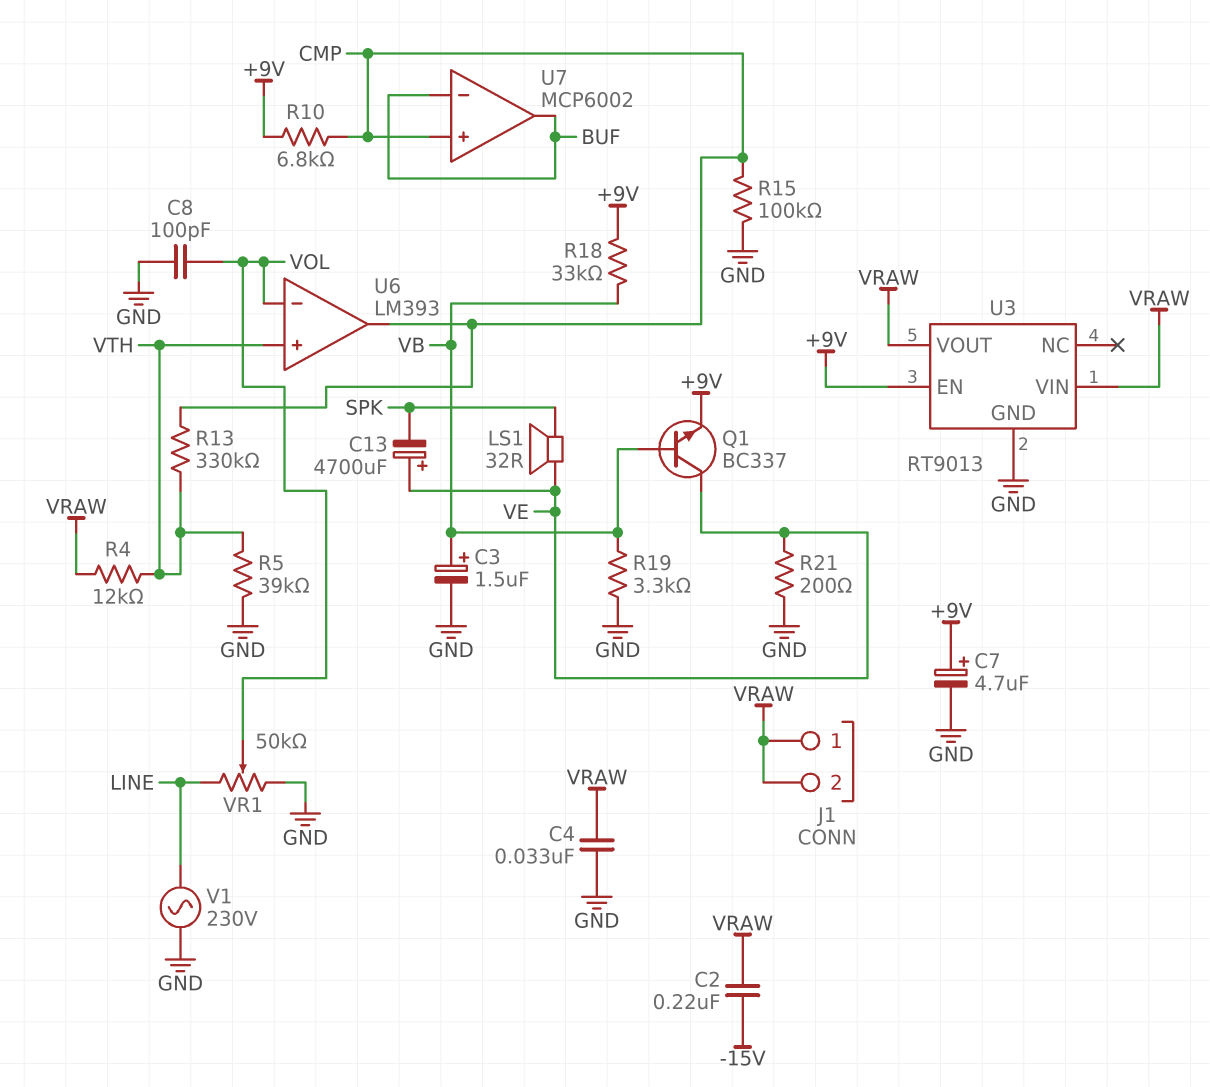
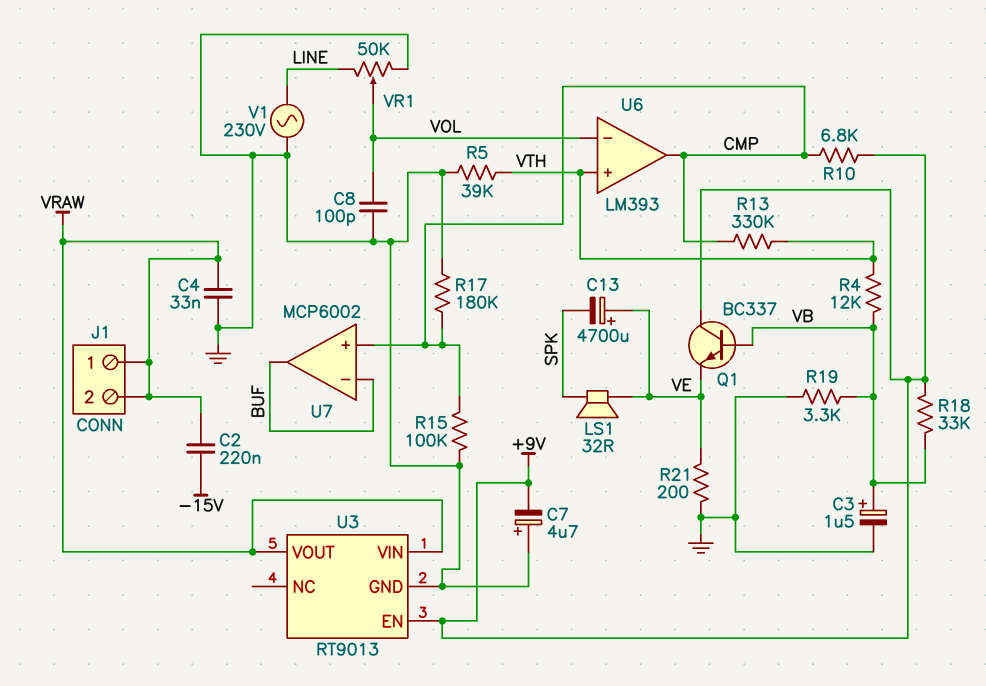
C7: 4.7uF (plus +9V, minus GND) -> 4.7uF (plus GND, minus +9V)
Q1: NPN BC337 (B VB, C VE, E +9V) -> NPN BC337 (B VB, C +9V, E VE)
R4: 12k (VRAW, VTH) -> 12k (VB, VTH)
R17: none -> 180k (CMP, GND)

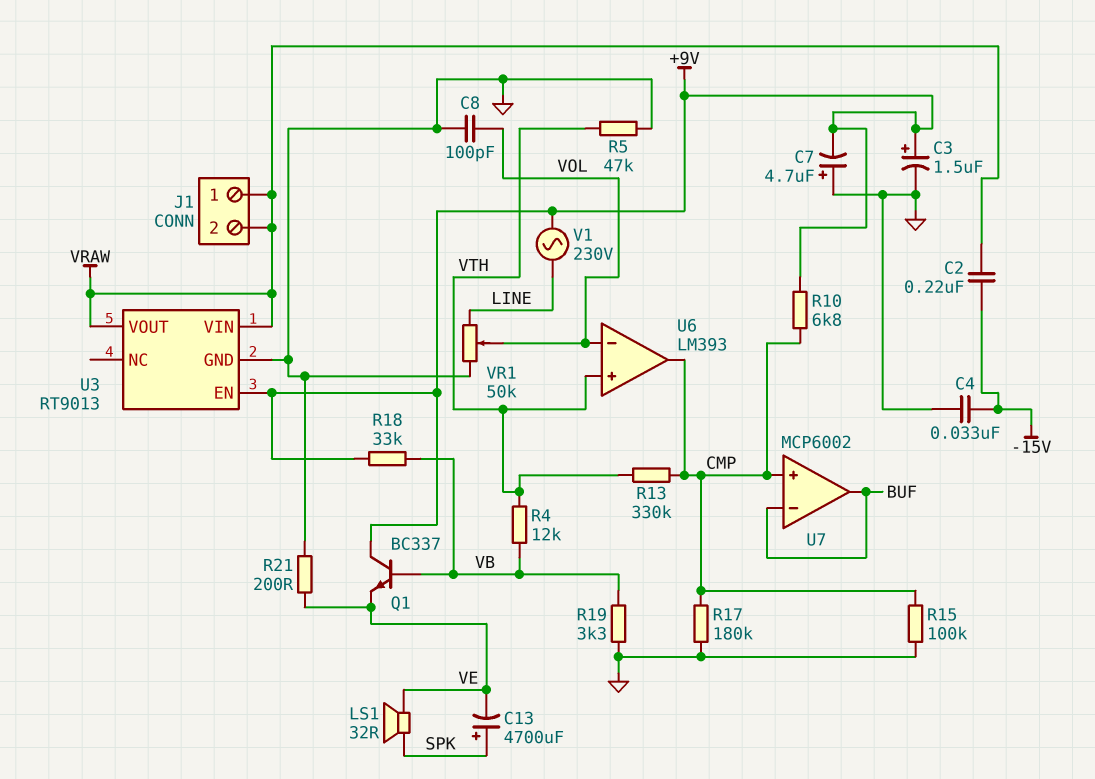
C3: 1.5uF (plus VB, minus GND) -> 1.5uF (plus +9V, minus GND)
C4: 33nF (GND, VRAW) -> 33nF (-15V, GND)
C13: 4700uF (plus VE, minus SPK) -> 4700uF (plus SPK, minus VE)
R5: 39k (GND, VTH) -> 47k (GND, VTH)
V1: AC 230V (GND, LINE) -> AC 230V (+9V, LINE)

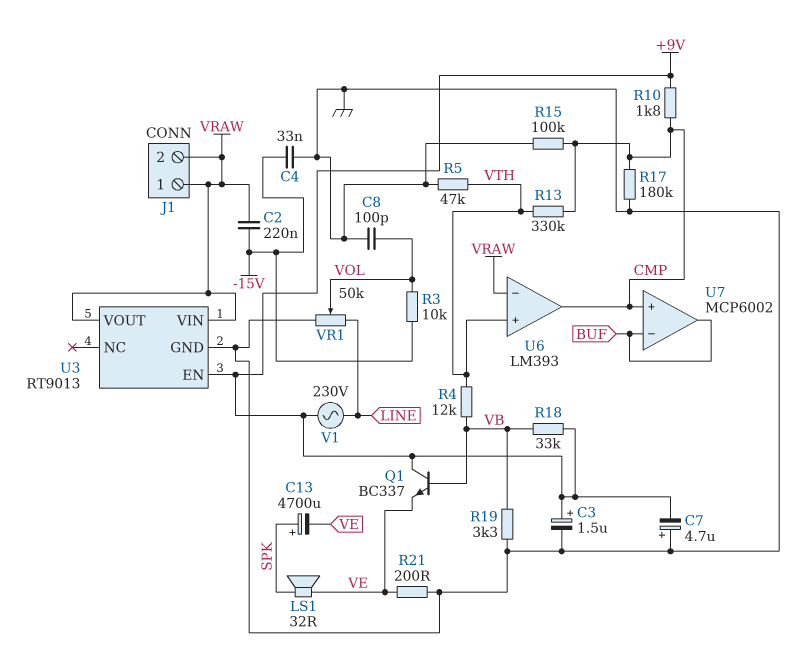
R3: none -> 10k (-15V, VOL)
R10: 6.8k (+9V, CMP) -> 1.8k (+9V, CMP)
U6 pin in-: VOL -> VRAW

